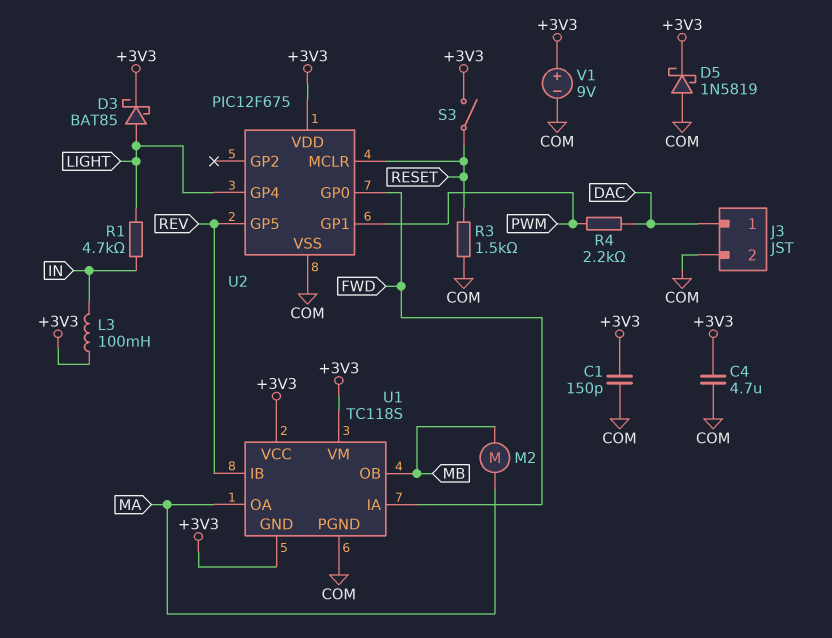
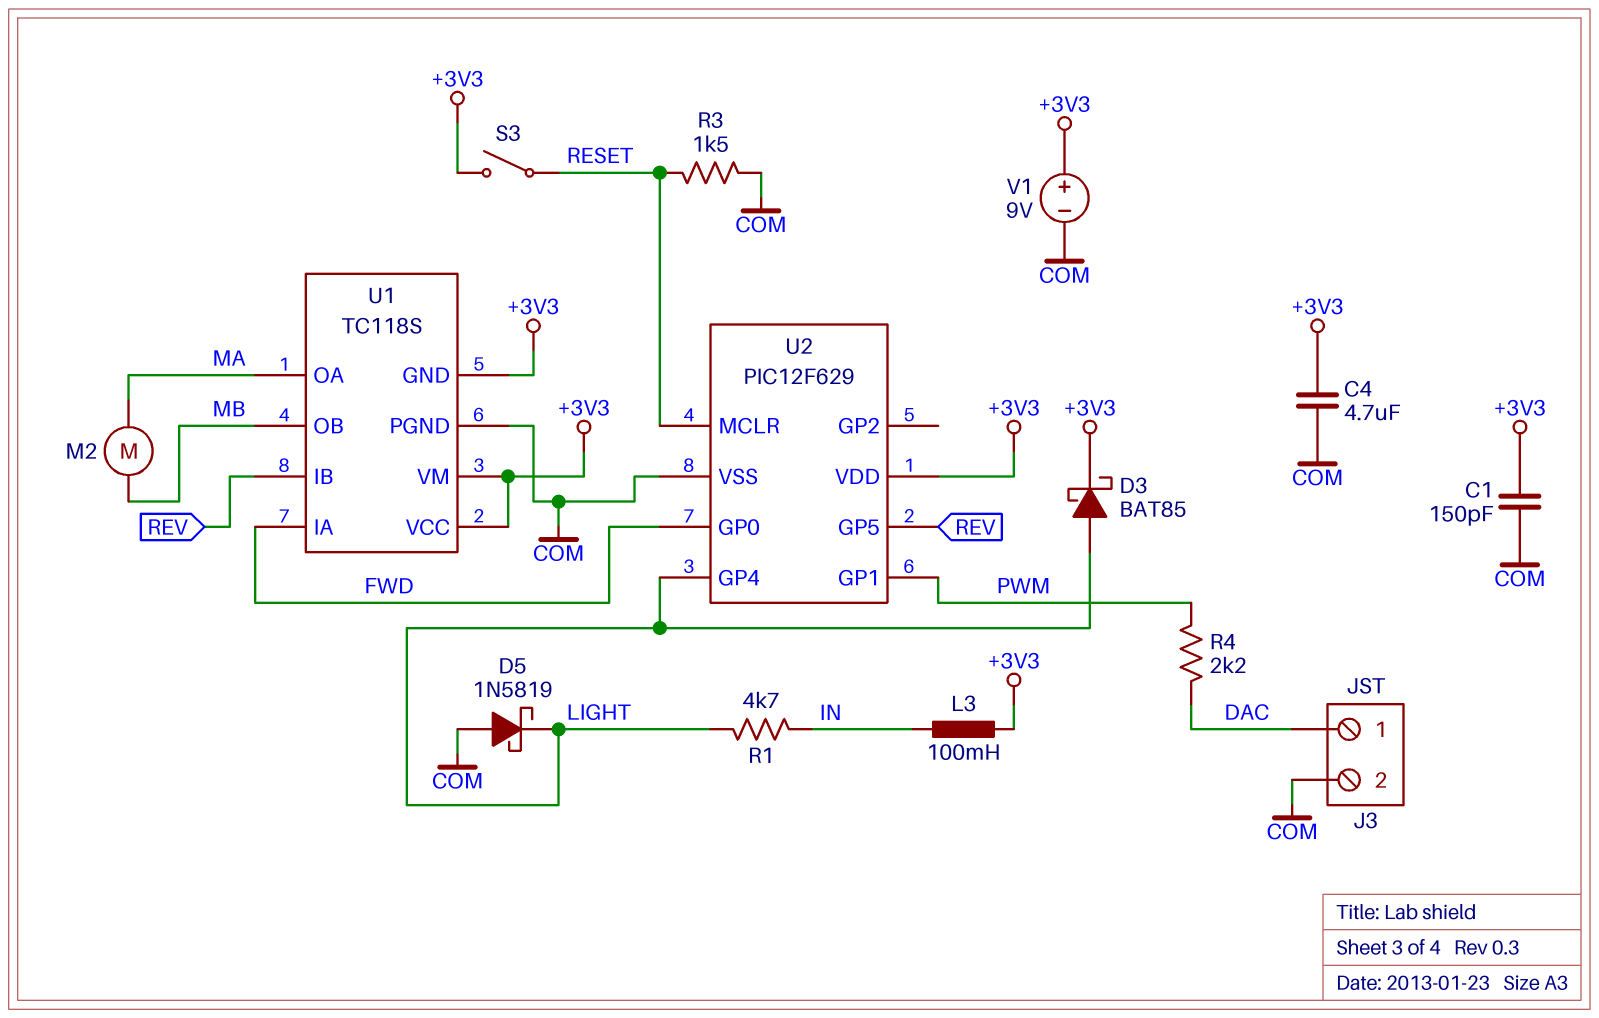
D5: schottky 1N5819 (A COM, K +3V3) -> schottky 1N5819 (A COM, K LIGHT)
U2: PIC12F675 -> PIC12F629

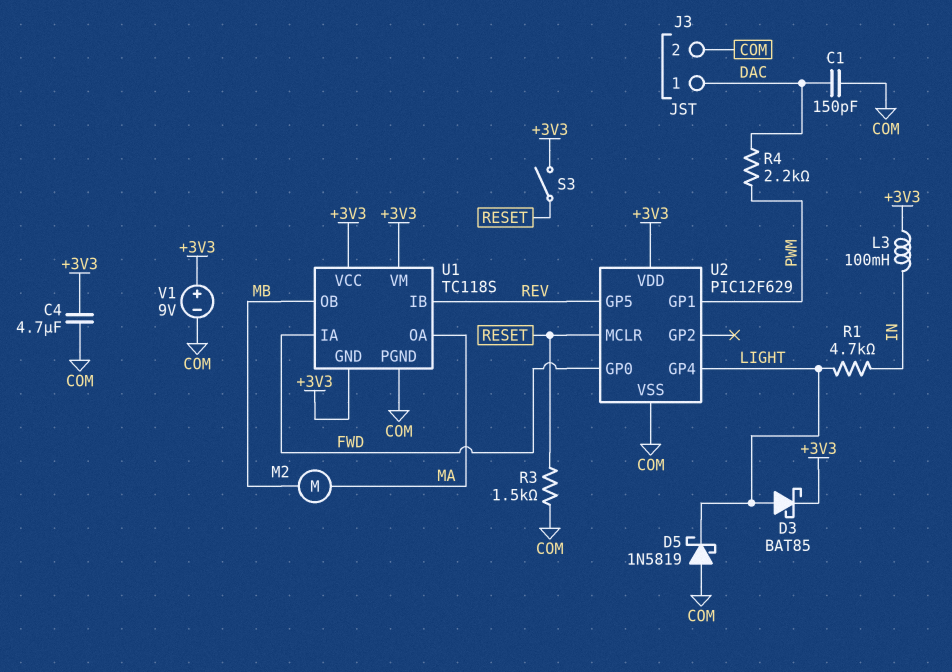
C1: 150pF (+3V3, COM) -> 150pF (COM, DAC)

